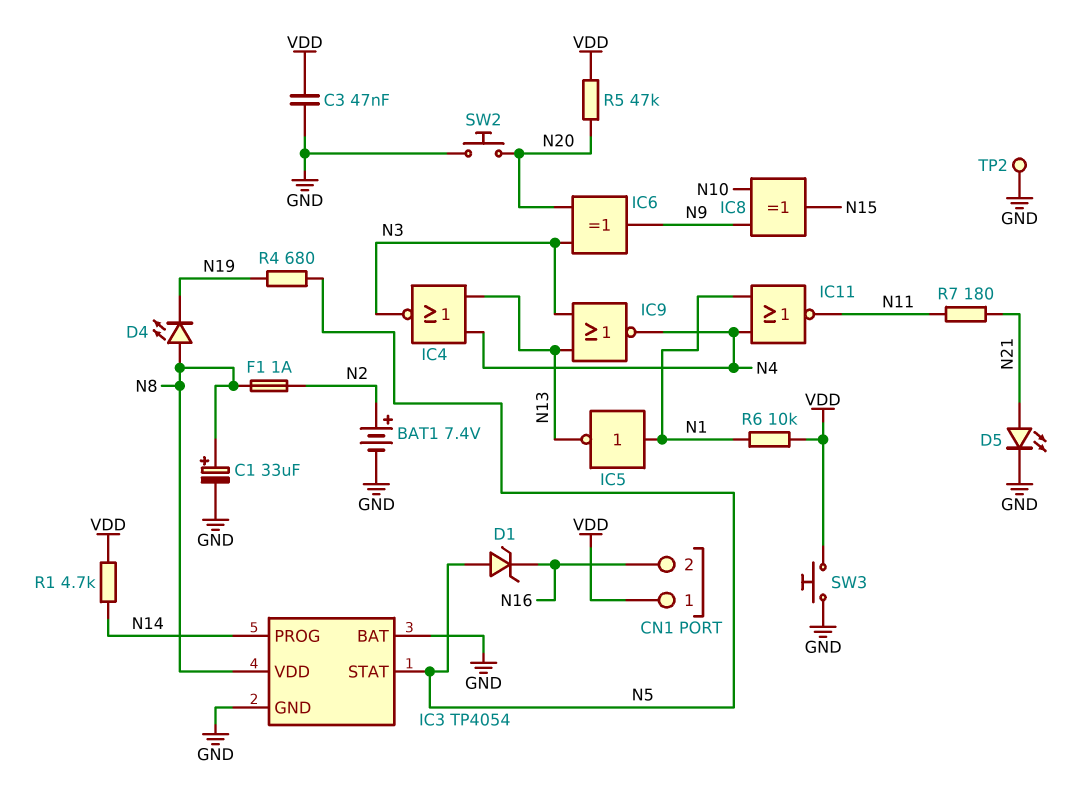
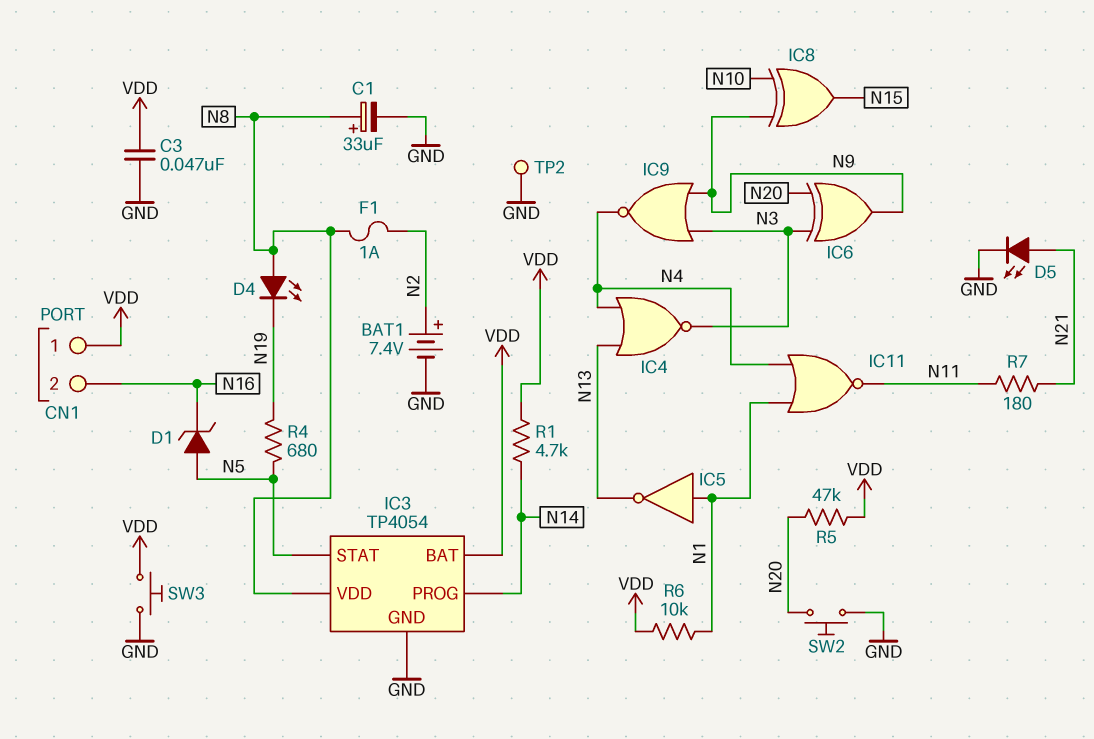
IC3 pin BAT: GND -> VDD
IC9: NOR (in N3, in N13, out N4) -> NOR (in N3, in N9, out N4)

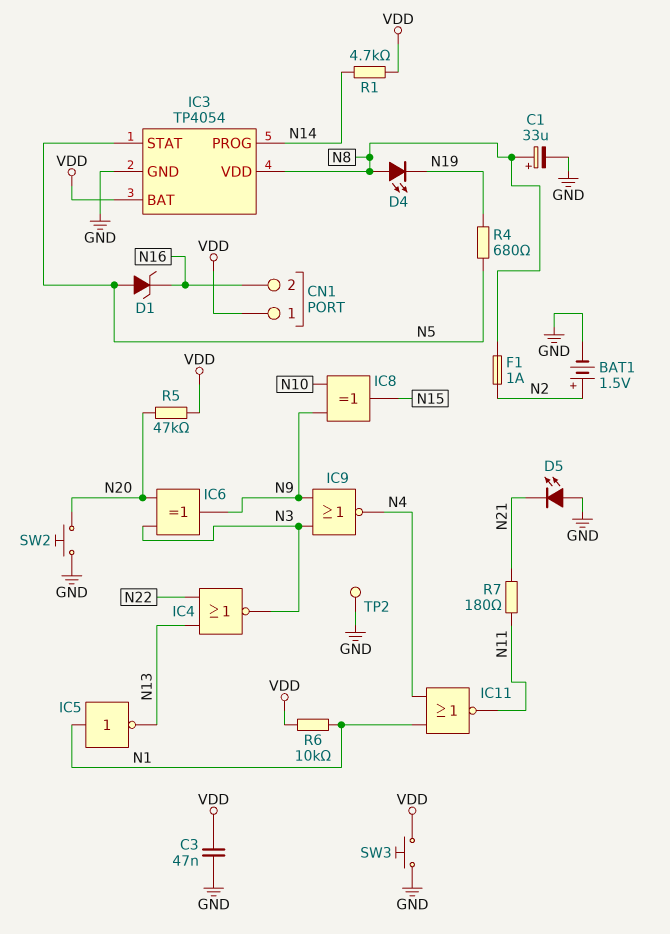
BAT1: 7.4V (plus N2, minus GND) -> 1.5V (plus N2, minus GND)
D5: LED (A N21, K GND) -> LED (A GND, K N21)
IC4: NOR (in N4, in N13, out N3) -> NOR (in N13, in N22, out N3)

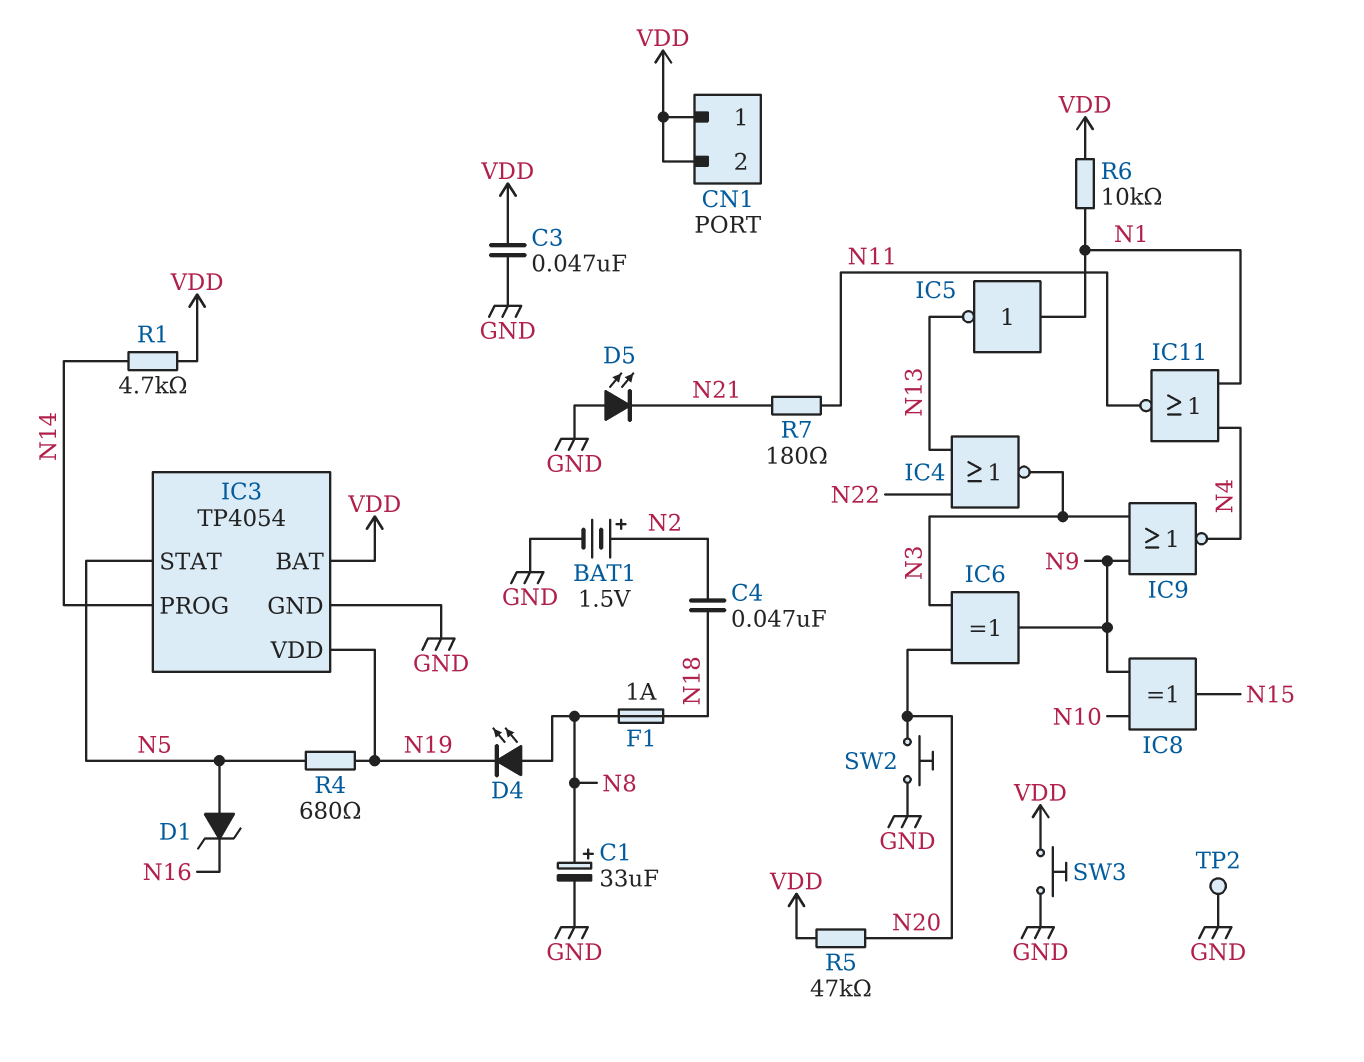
C4: none -> 47nF (N2, N18)
CN1 pin 2: N16 -> VDD
F1: 1A (N2, N8) -> 1A (N8, N18)
IC3 pin VDD: N8 -> N19

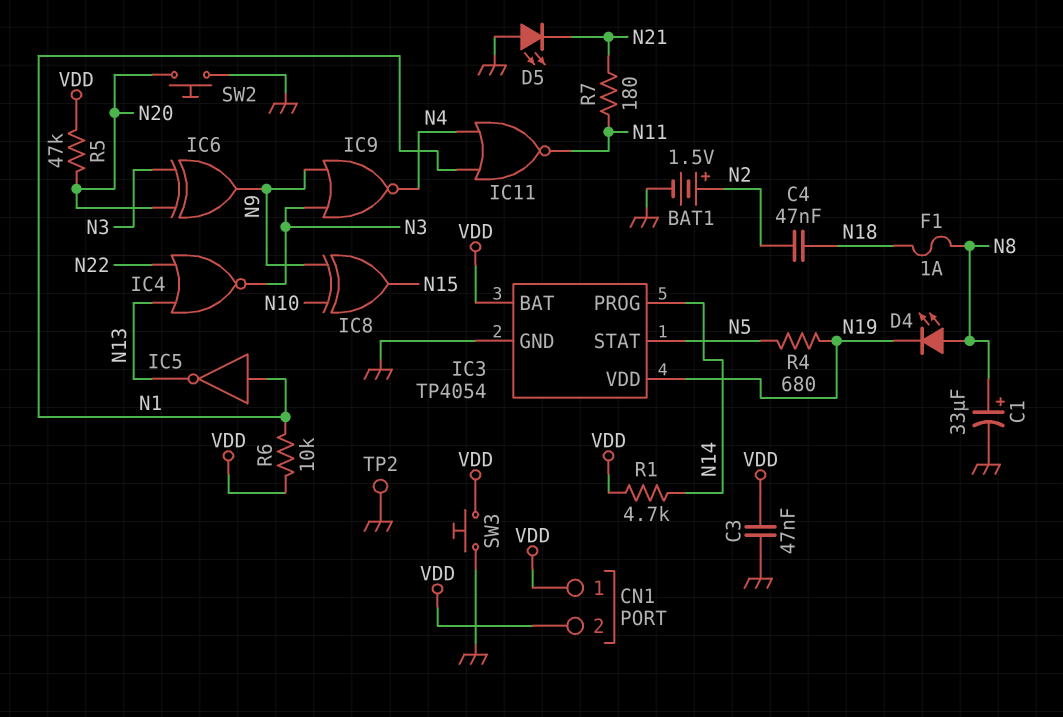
D1: zener (A N5, K N16) -> none

